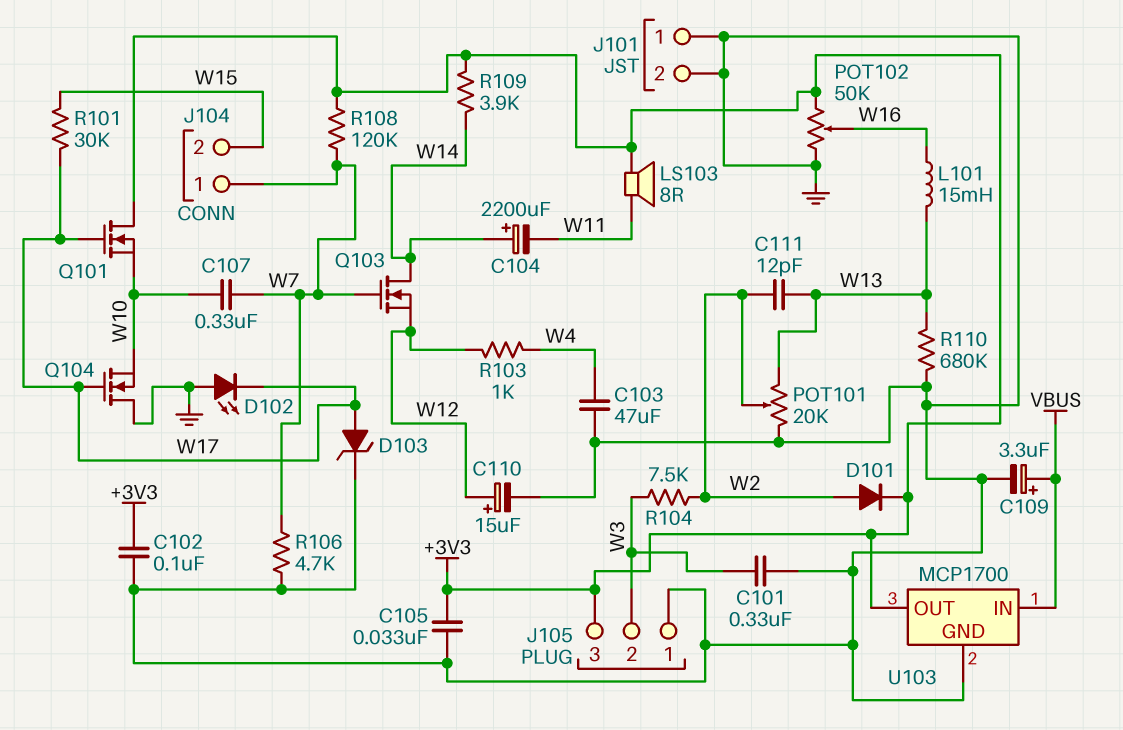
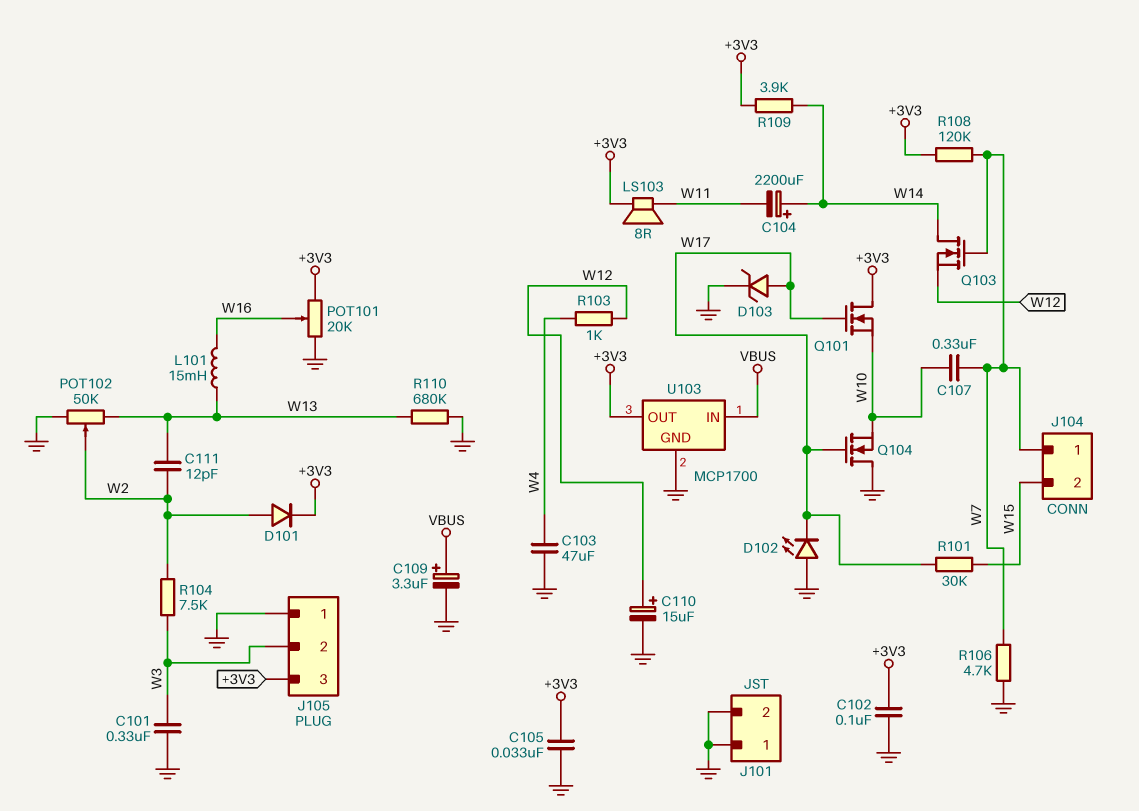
POT101: 20k (GND, W13, wiper W2) -> 20k (+3V3, GND, wiper W16)
POT102: 50k (+3V3, GND, wiper W16) -> 50k (GND, W13, wiper W2)

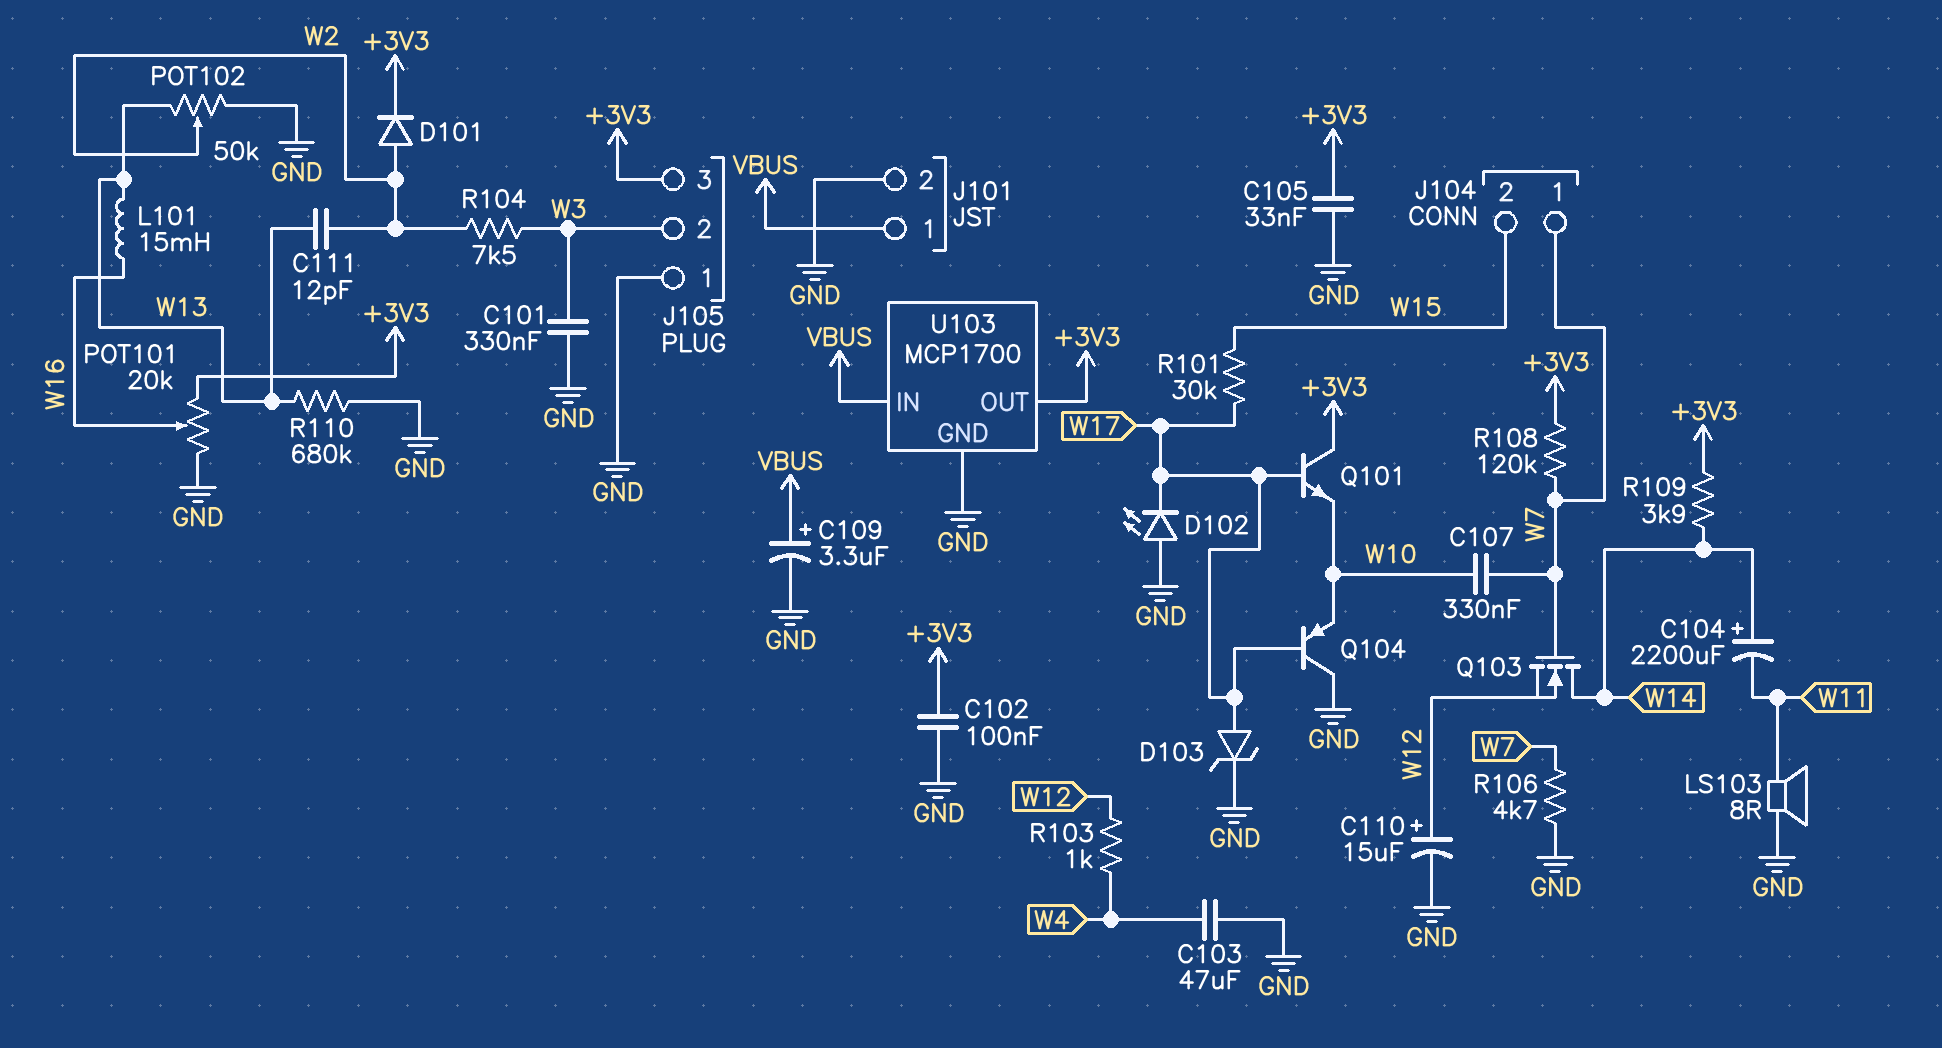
J101 pin 1: GND -> VBUS
LS103: speaker 8R (+3V3, W11) -> speaker 8R (GND, W11)
Q101: NMOS (G W17, D +3V3, S W10) -> NPN (B W17, C +3V3, E W10)
Q104: NMOS (G W17, D GND, S W10) -> PNP (B W17, C GND, E W10)

